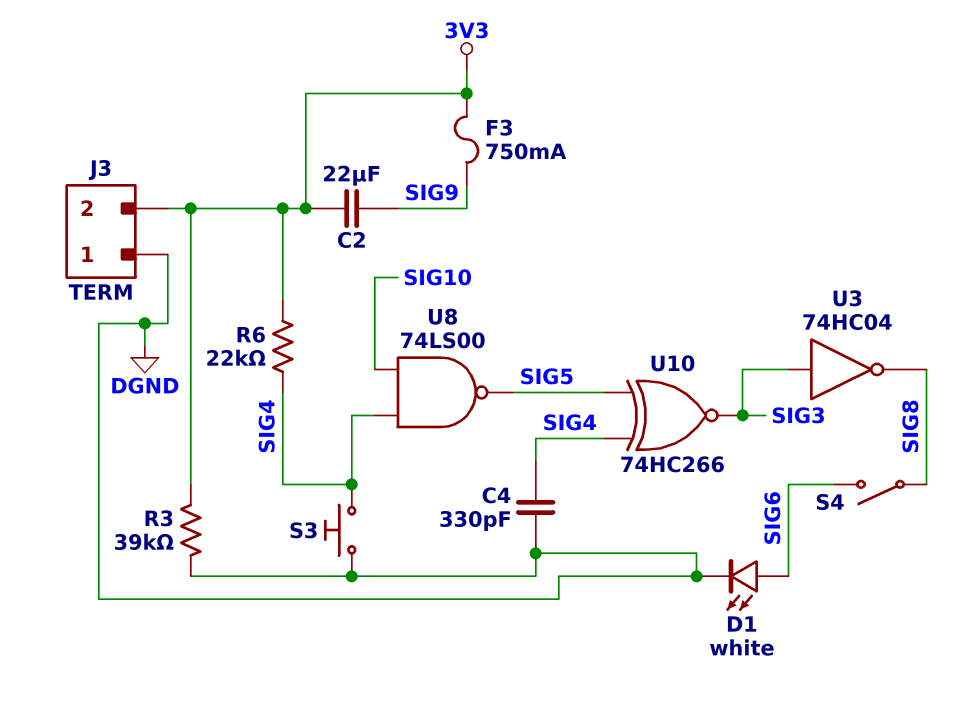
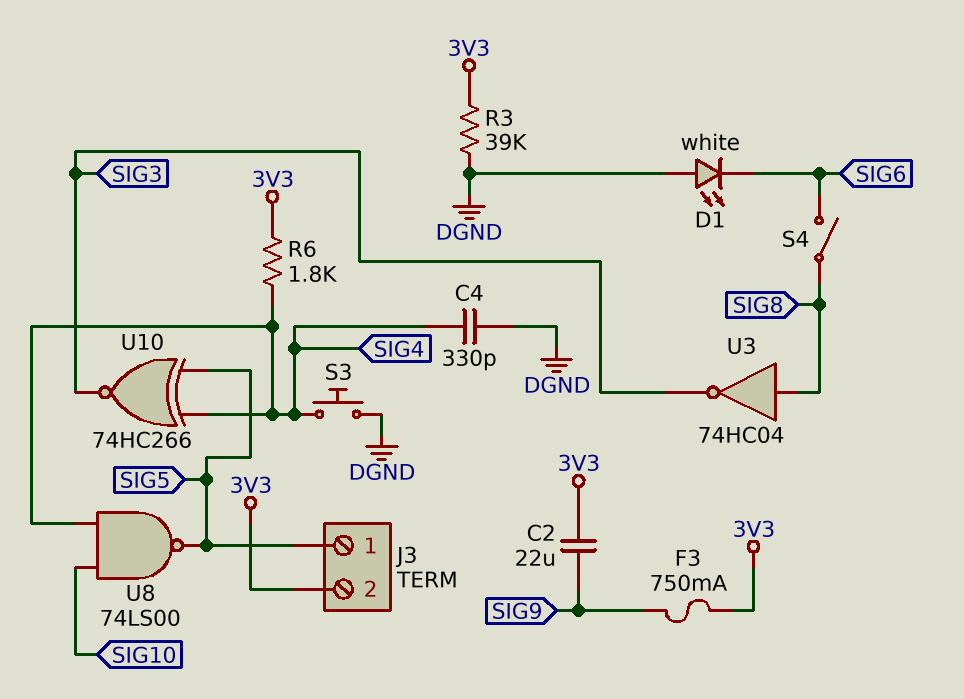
D1: LED white (A SIG6, K DGND) -> LED white (A DGND, K SIG6)
J3 pin 1: DGND -> SIG5
R6: 22k (3V3, SIG4) -> 1.8k (3V3, SIG4)
U3: NOT 74HC04 (in SIG3, out SIG8) -> NOT 74HC04 (in SIG8, out SIG3)

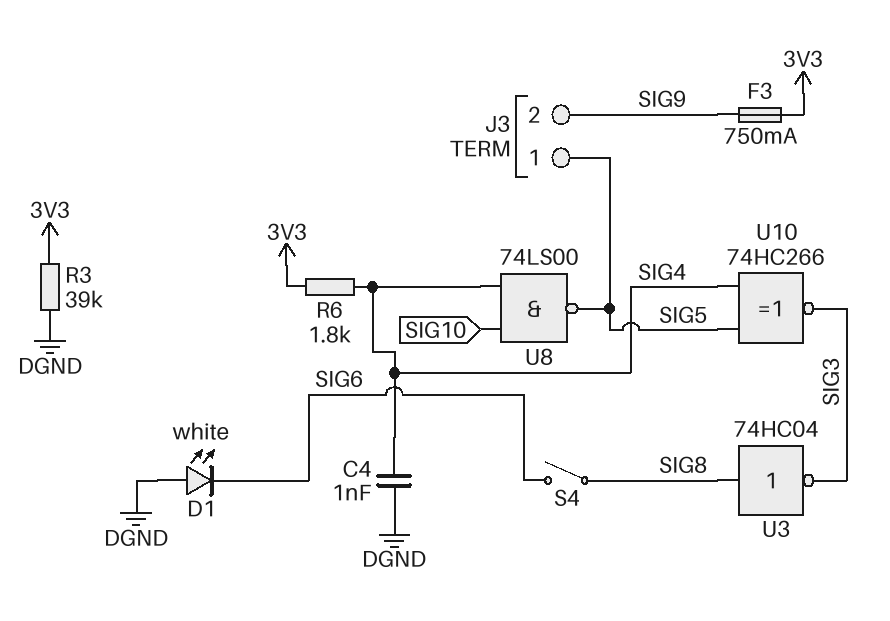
C2: 22uF (3V3, SIG9) -> none
C4: 330pF (DGND, SIG4) -> 1nF (DGND, SIG4)
J3 pin 2: 3V3 -> SIG9
S3: button (DGND, SIG4) -> none

